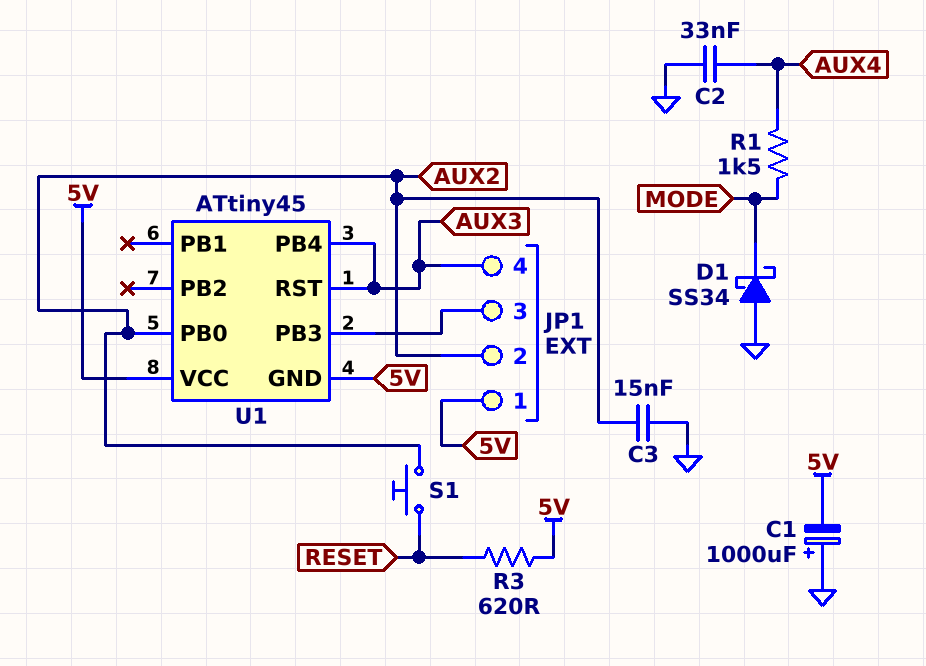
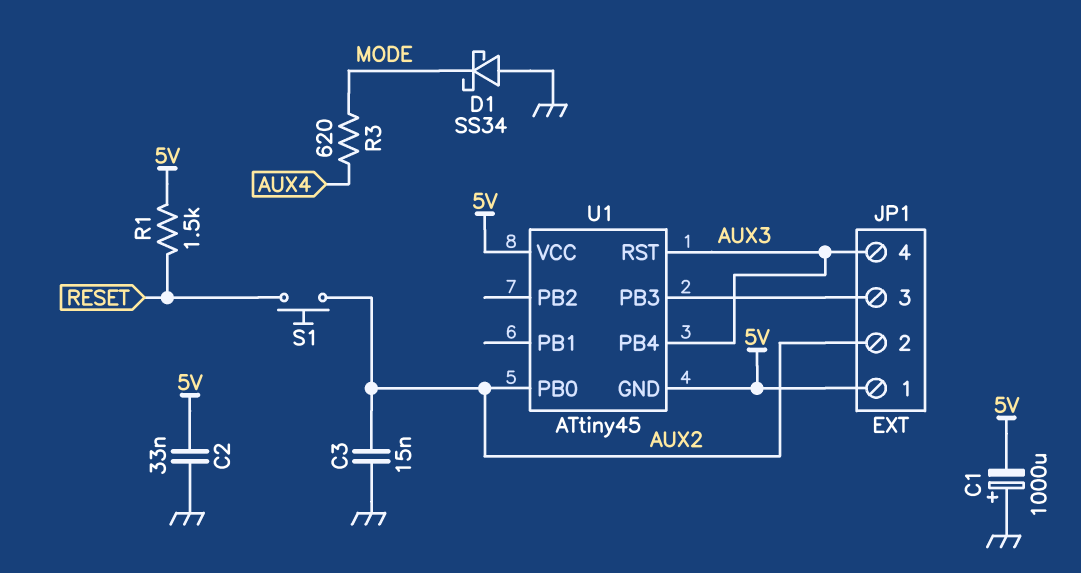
C2: 33nF (AUX4, GND) -> 33nF (5V, GND)
R1: 1.5k (AUX4, MODE) -> 1.5k (5V, RESET)
R3: 620 (5V, RESET) -> 620 (AUX4, MODE)

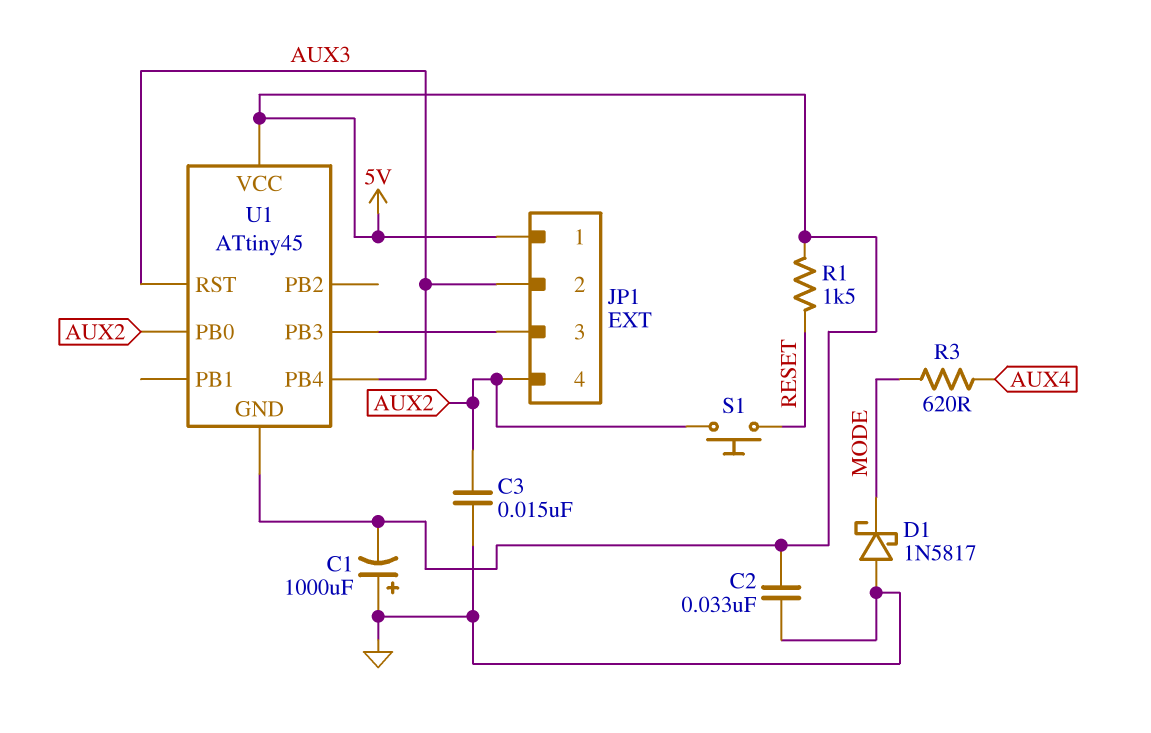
D1: schottky SS34 (A GND, K MODE) -> schottky 1N5817 (A GND, K MODE)
JP1 pin 2: AUX2 -> AUX3
JP1 pin 4: AUX3 -> AUX2

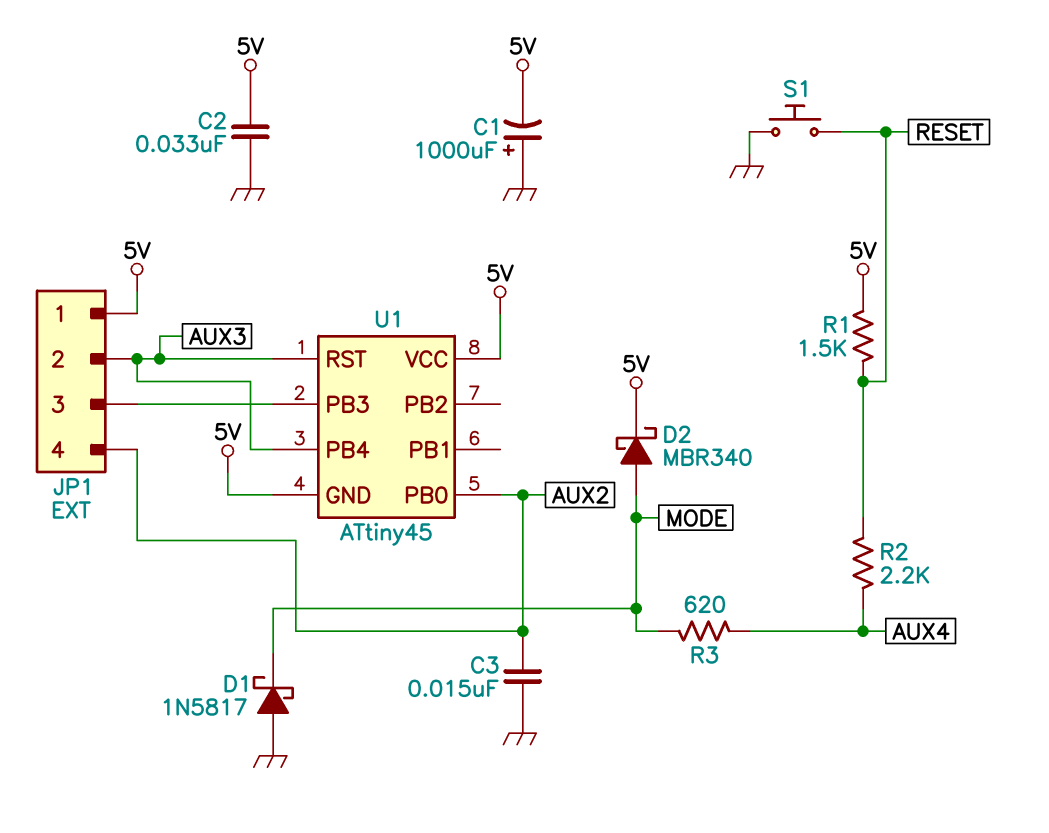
D2: none -> schottky MBR340 (A MODE, K 5V)
R2: none -> 2.2k (AUX4, RESET)
S1: button (AUX2, RESET) -> button (GND, RESET)

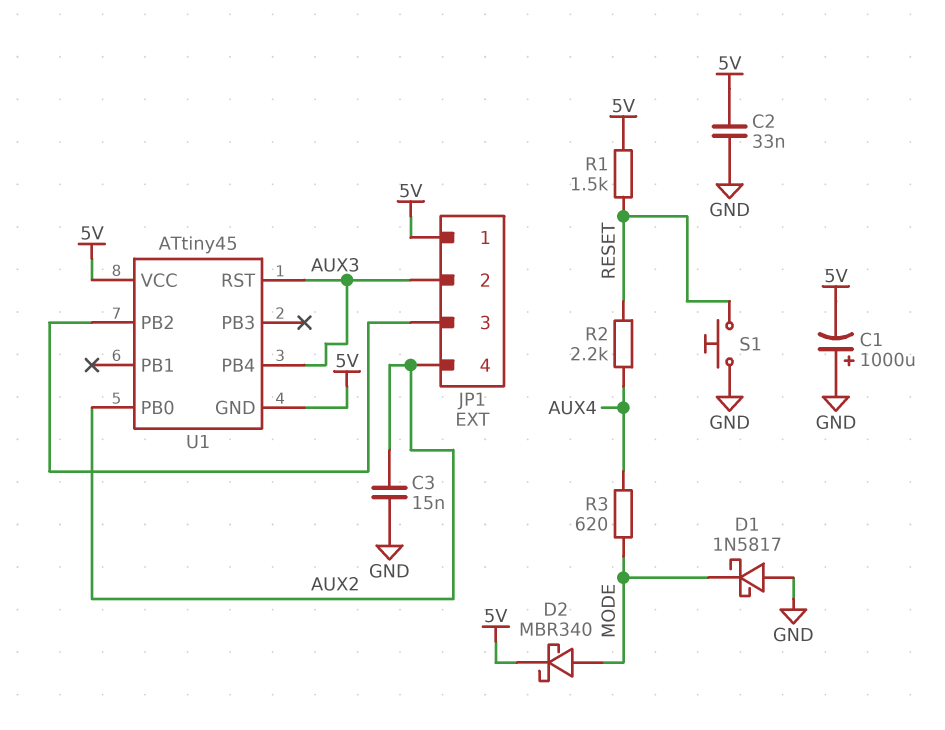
U1 pin PB2: none -> JP1/3
U1 pin PB3: JP1/3 -> none

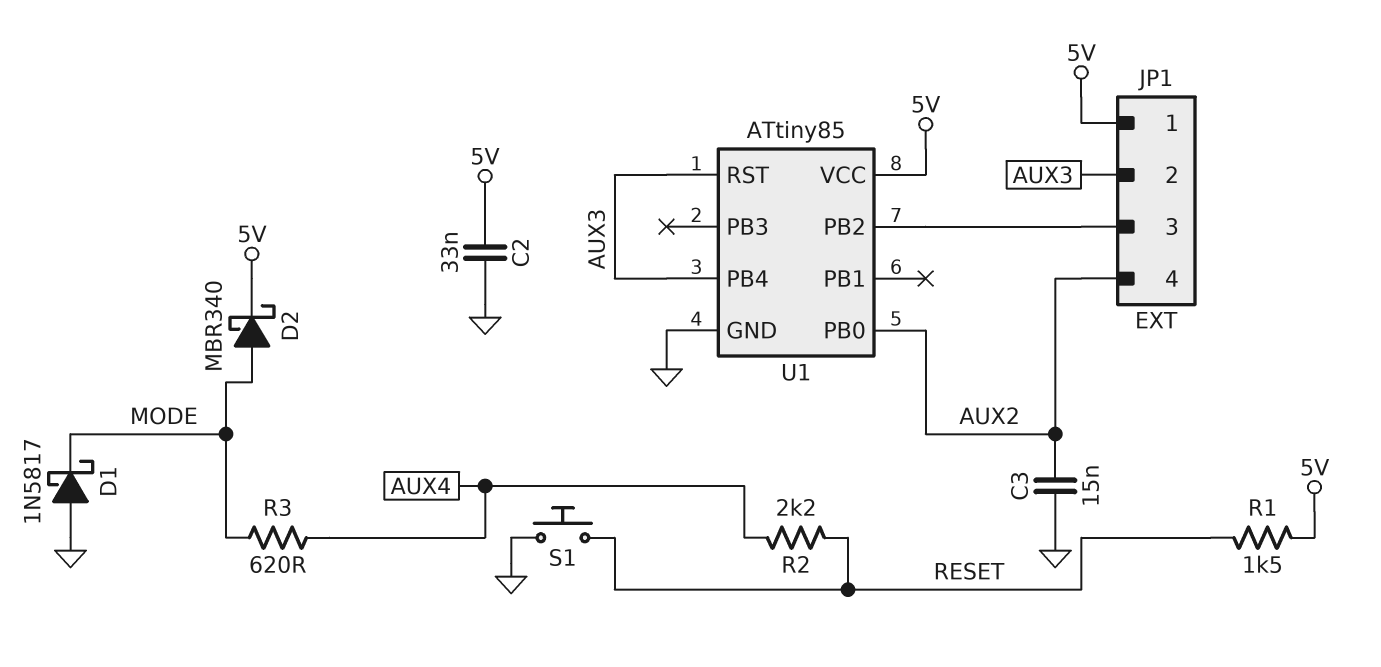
C1: 1000uF (plus GND, minus 5V) -> none
U1: ATtiny45 -> ATtiny85
U1 pin GND: 5V -> GND

